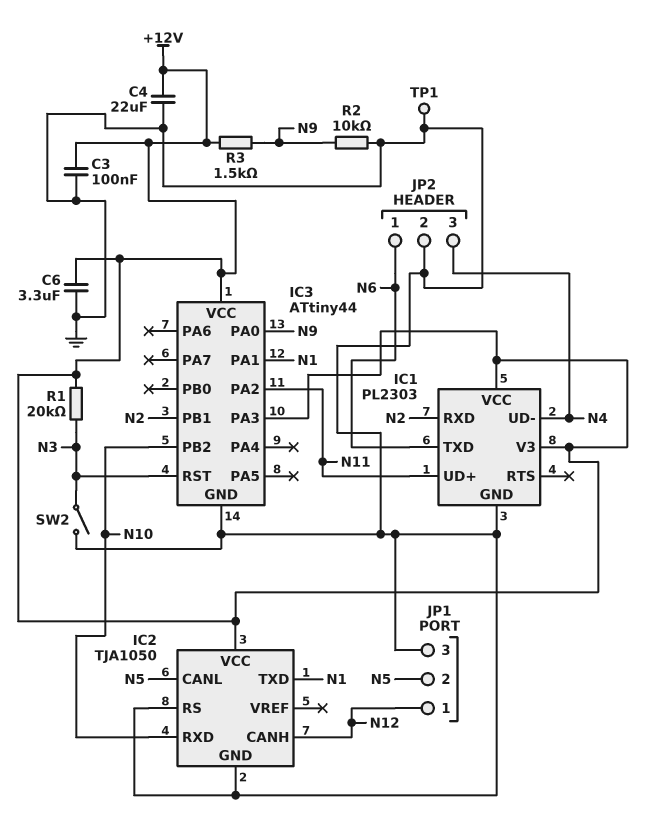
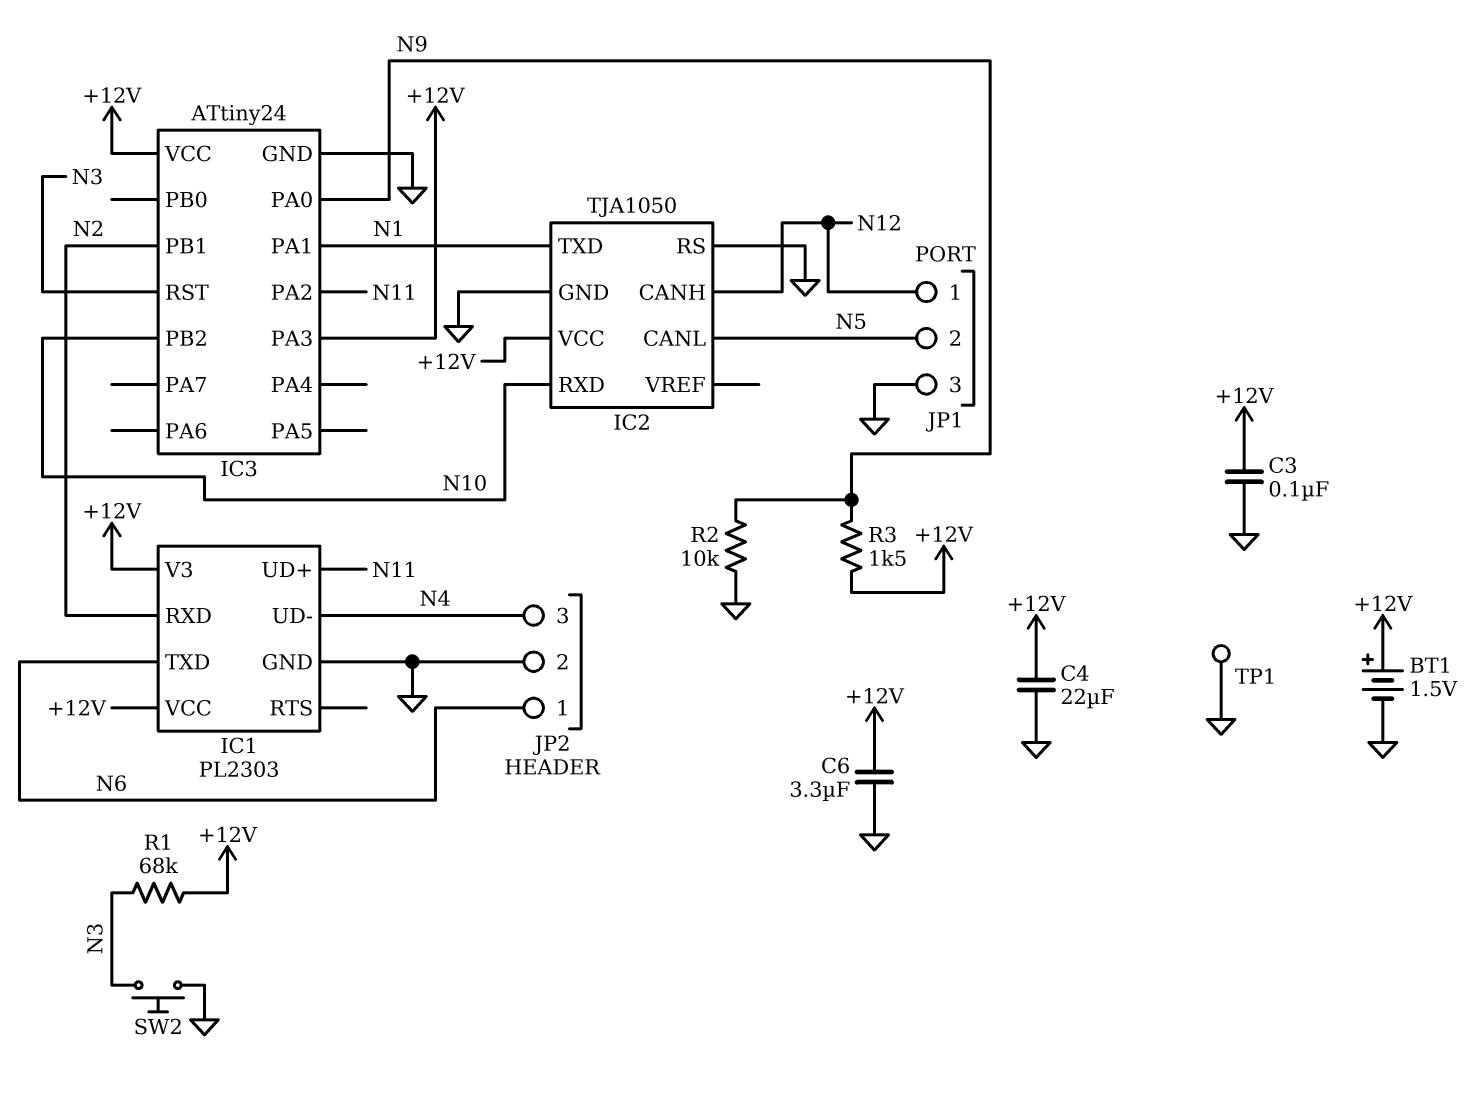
BT1: none -> 1.5V (plus +12V, minus GND)
IC3: ATtiny44 -> ATtiny24
R1: 20k (+12V, N3) -> 68k (+12V, N3)
SW2: switch (GND, N3) -> button (GND, N3)

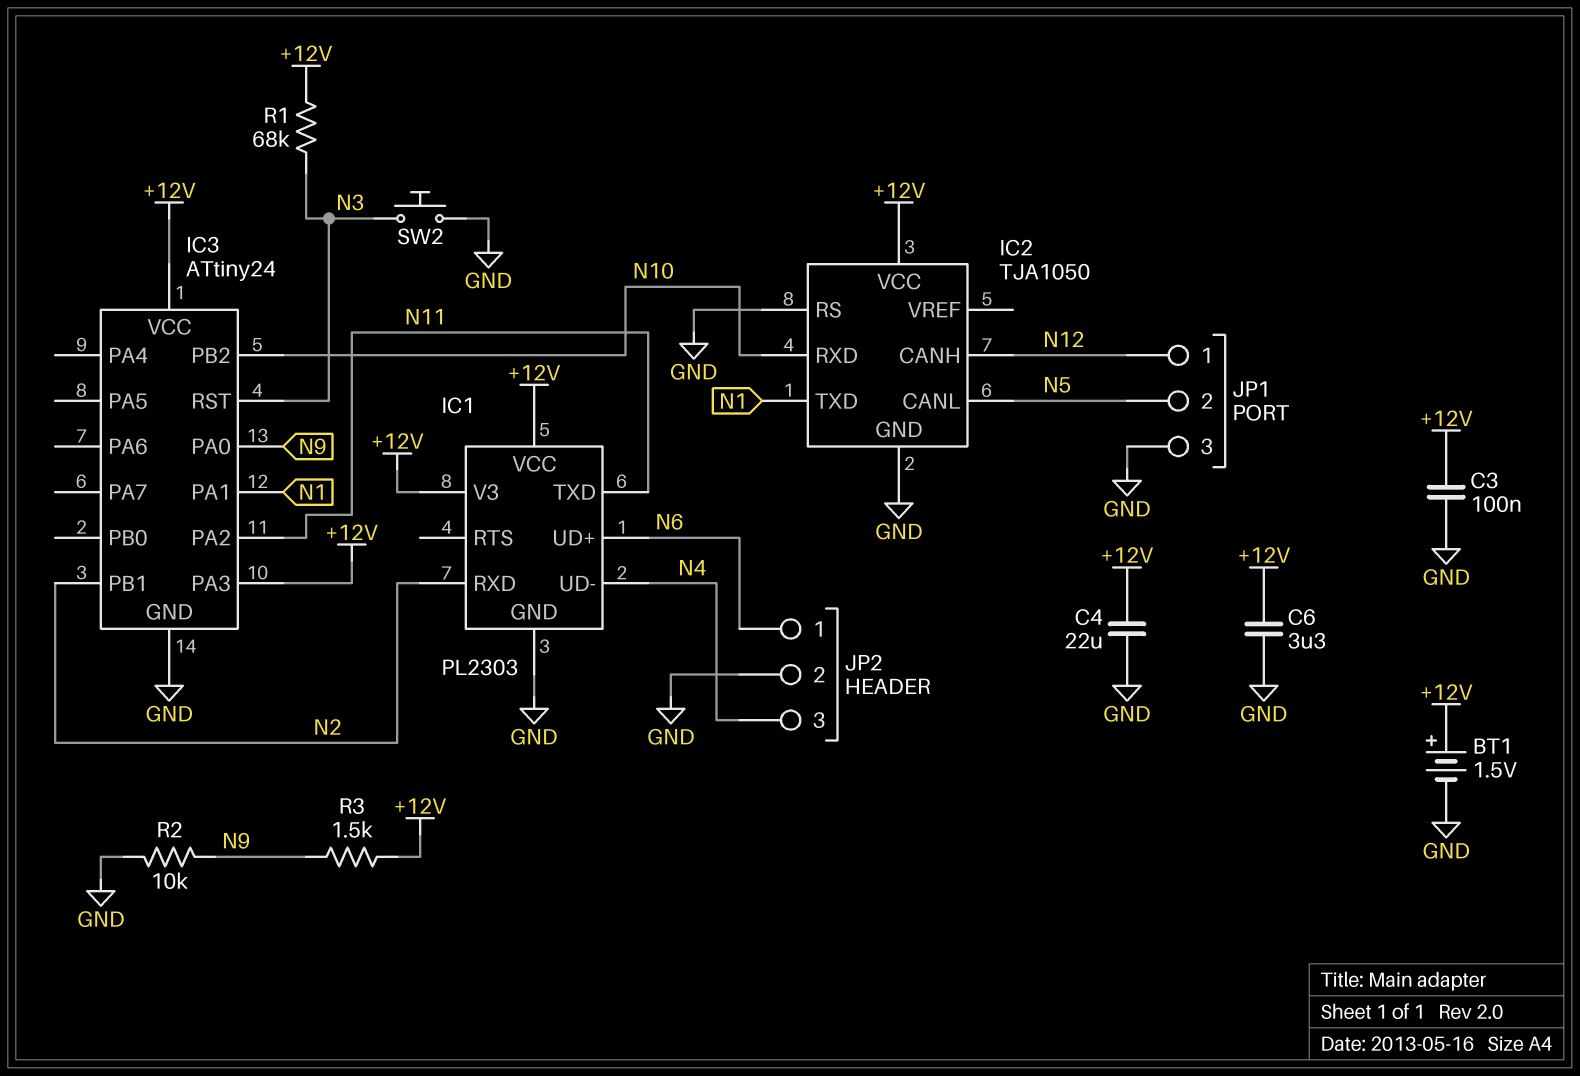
IC1 pin TXD: N6 -> N11
IC1 pin UD+: N11 -> N6
TP1: test point (GND) -> none

